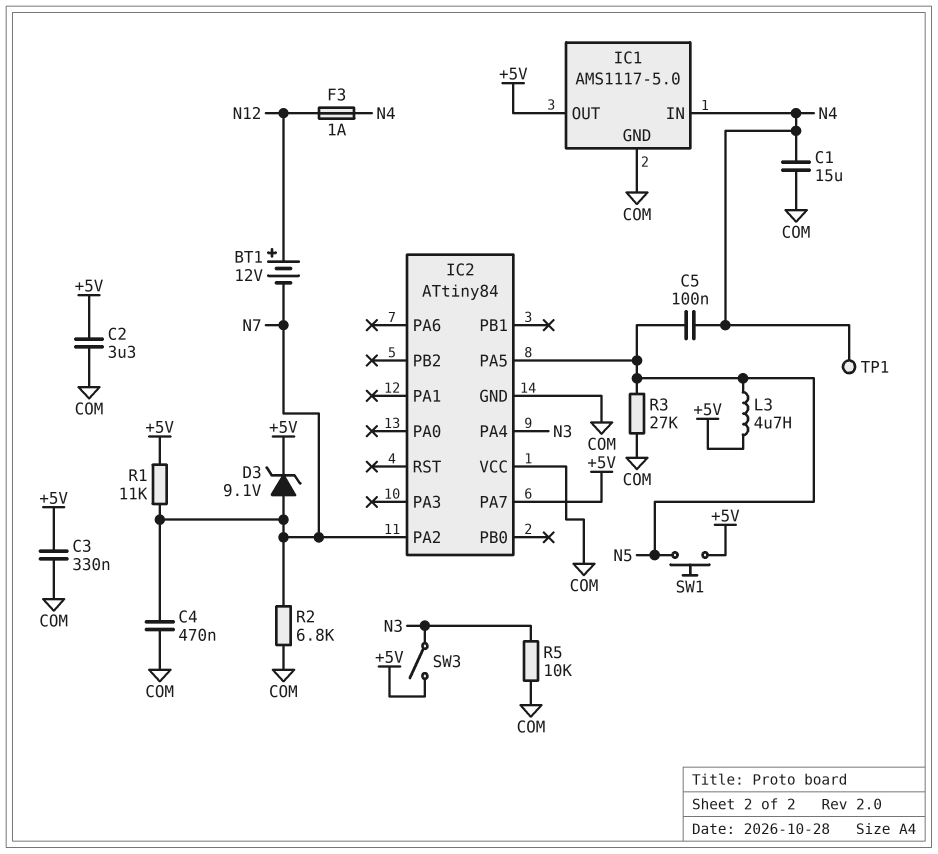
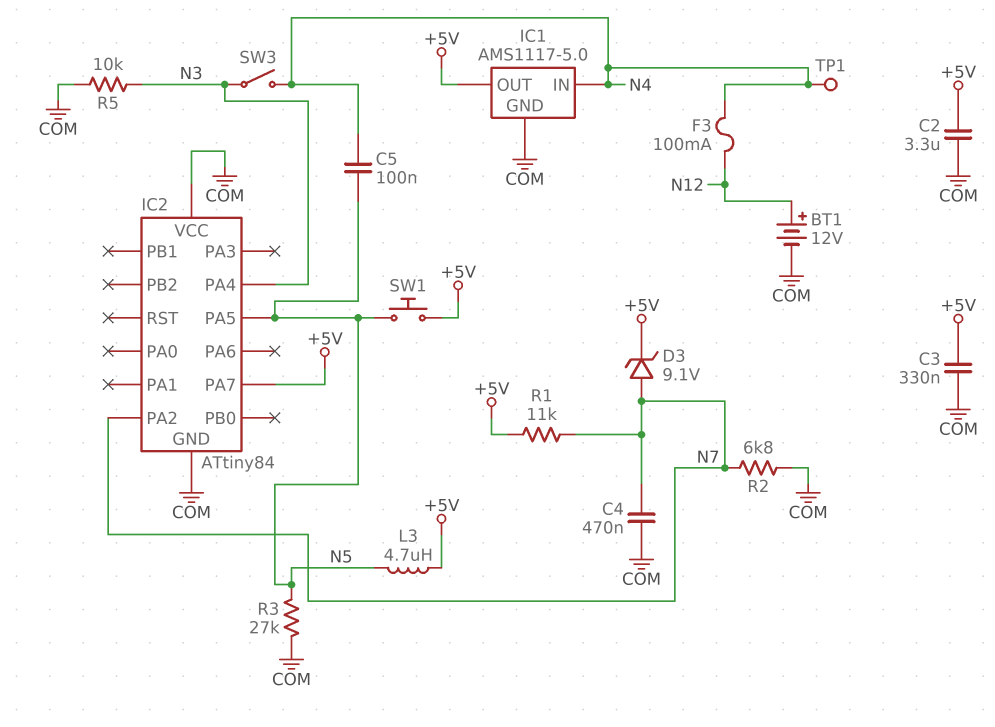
BT1: 12V (plus N12, minus N7) -> 12V (plus N12, minus COM)
C1: 15uF (COM, N4) -> none
F3: 1A (N4, N12) -> 100mA (N4, N12)
SW3: switch (+5V, N3) -> switch (N3, N4)

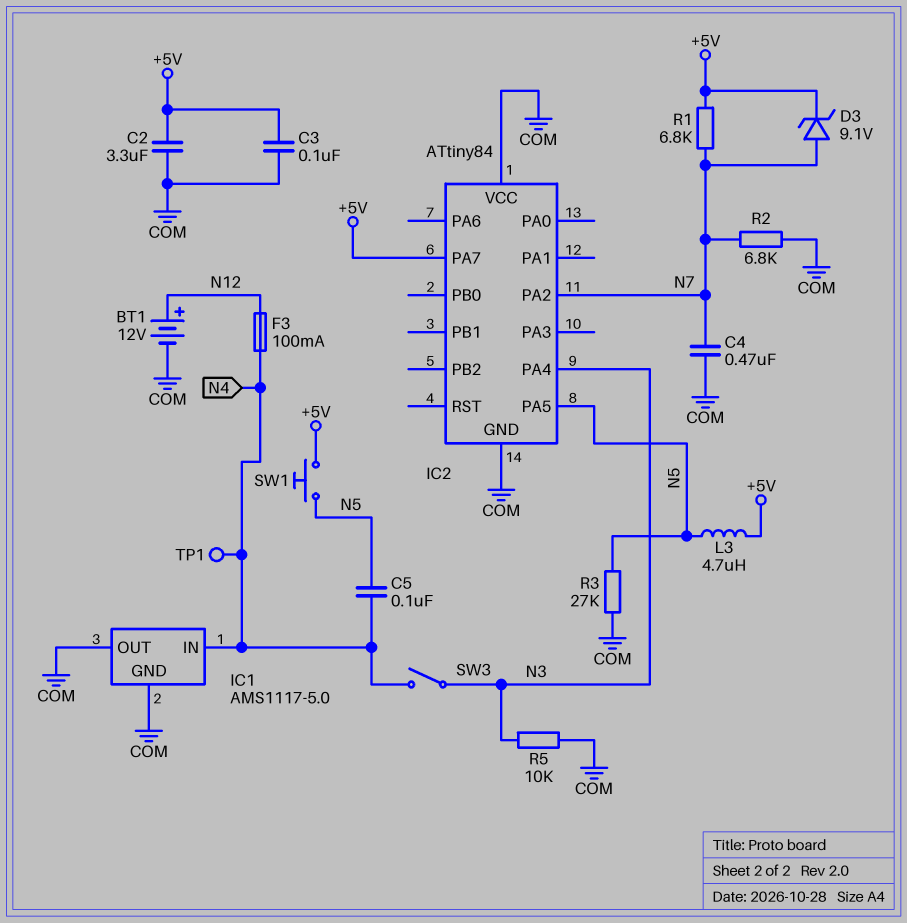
C3: 330nF (+5V, COM) -> 100nF (+5V, COM)
IC1 pin OUT: +5V -> COM
R1: 11k (+5V, N7) -> 6.8k (+5V, N7)

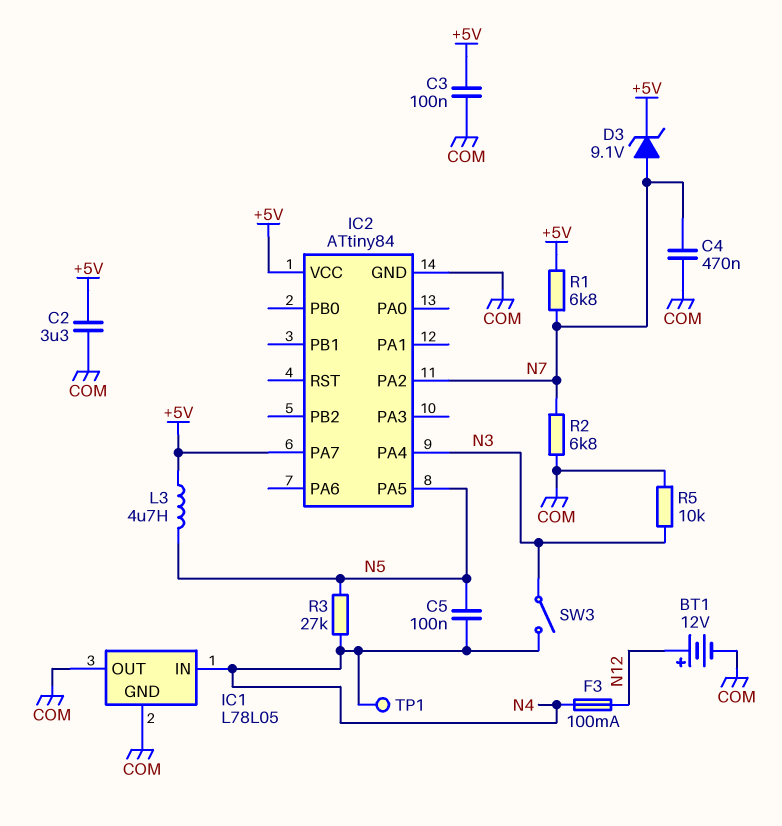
IC1: AMS1117-5.0 -> L78L05
IC2 pin VCC: COM -> +5V
R3: 27k (COM, N5) -> 27k (N4, N5)
SW1: button (+5V, N5) -> none

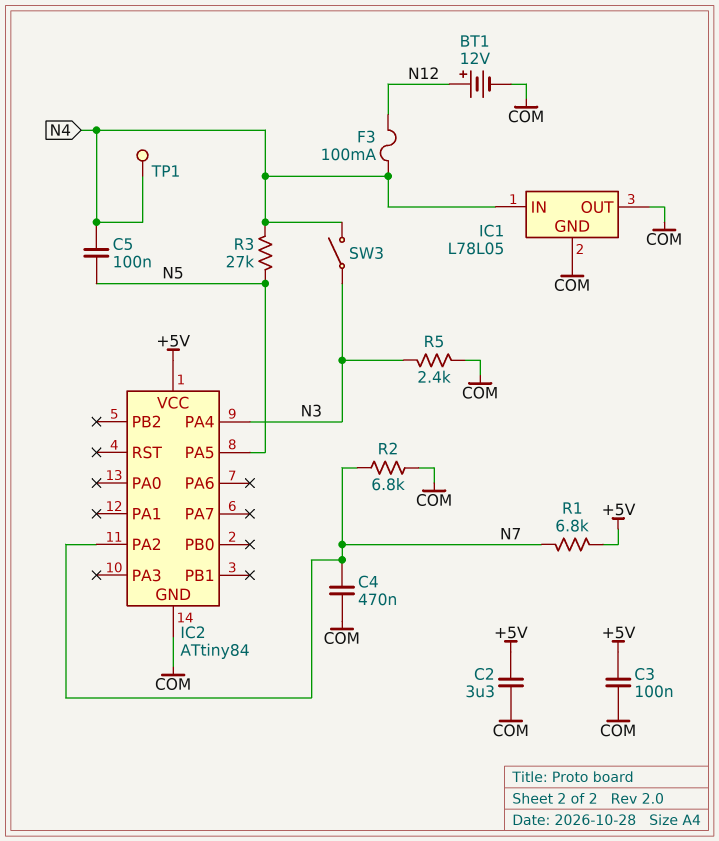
D3: zener 9.1V (A N7, K +5V) -> none
IC2 pin PA7: +5V -> none
L3: 4.7uH (+5V, N5) -> none
R5: 10k (COM, N3) -> 2.4k (COM, N3)

